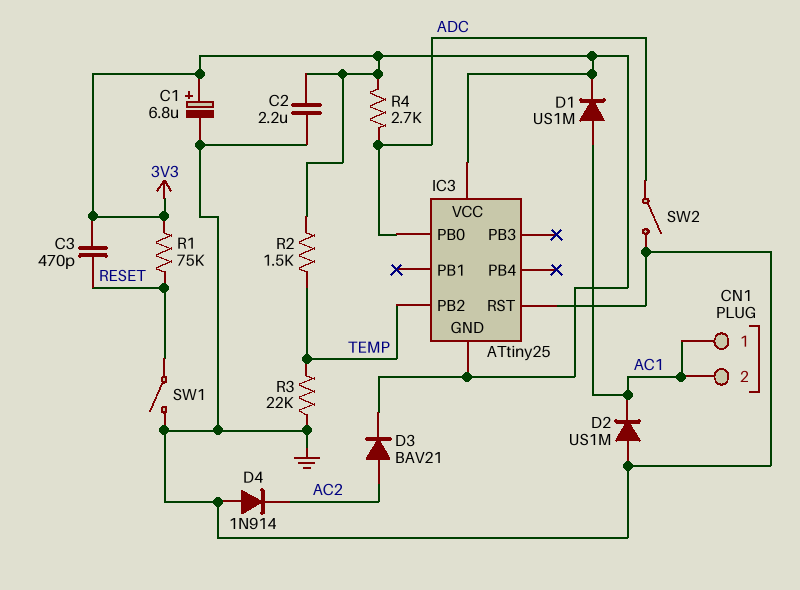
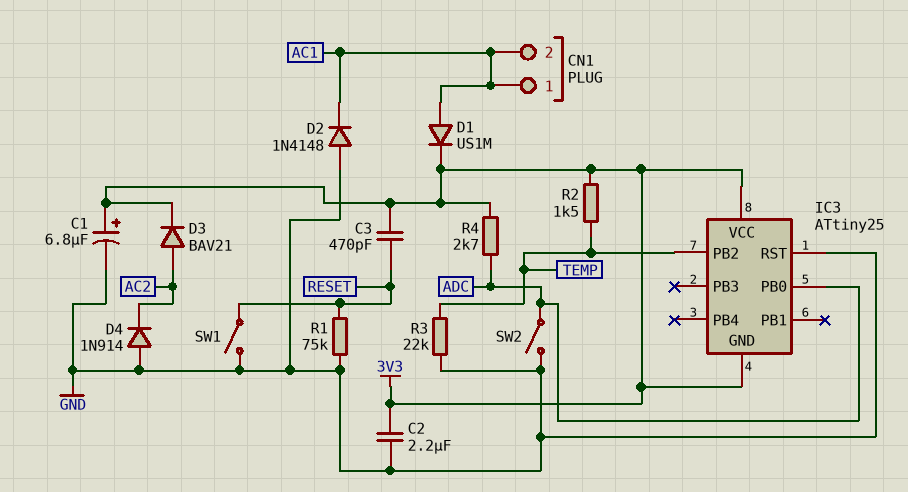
D2: diode US1M (A GND, K AC1) -> diode 1N4148 (A GND, K AC1)
R1: 75k (3V3, RESET) -> 75k (GND, RESET)

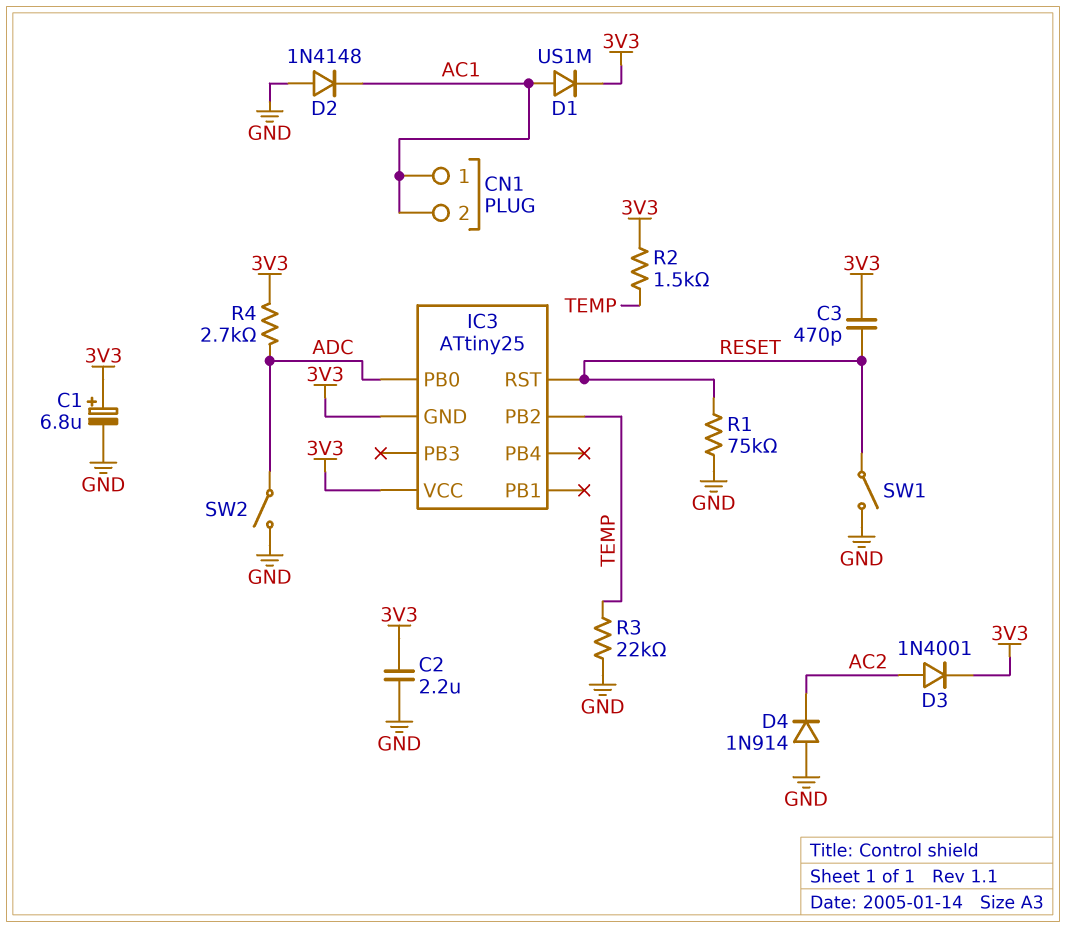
D3: diode BAV21 (A AC2, K 3V3) -> diode 1N4001 (A AC2, K 3V3)
IC3 pin RST: GND -> RESET

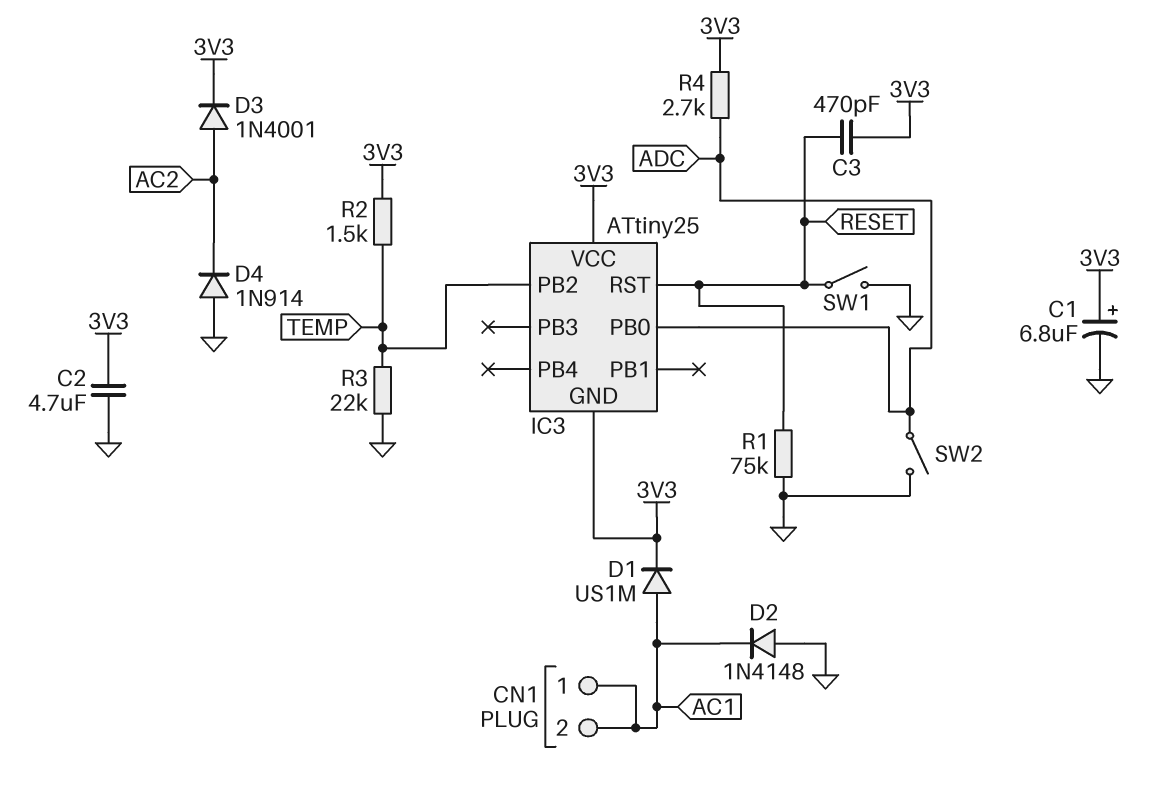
C2: 2.2uF (3V3, GND) -> 4.7uF (3V3, GND)

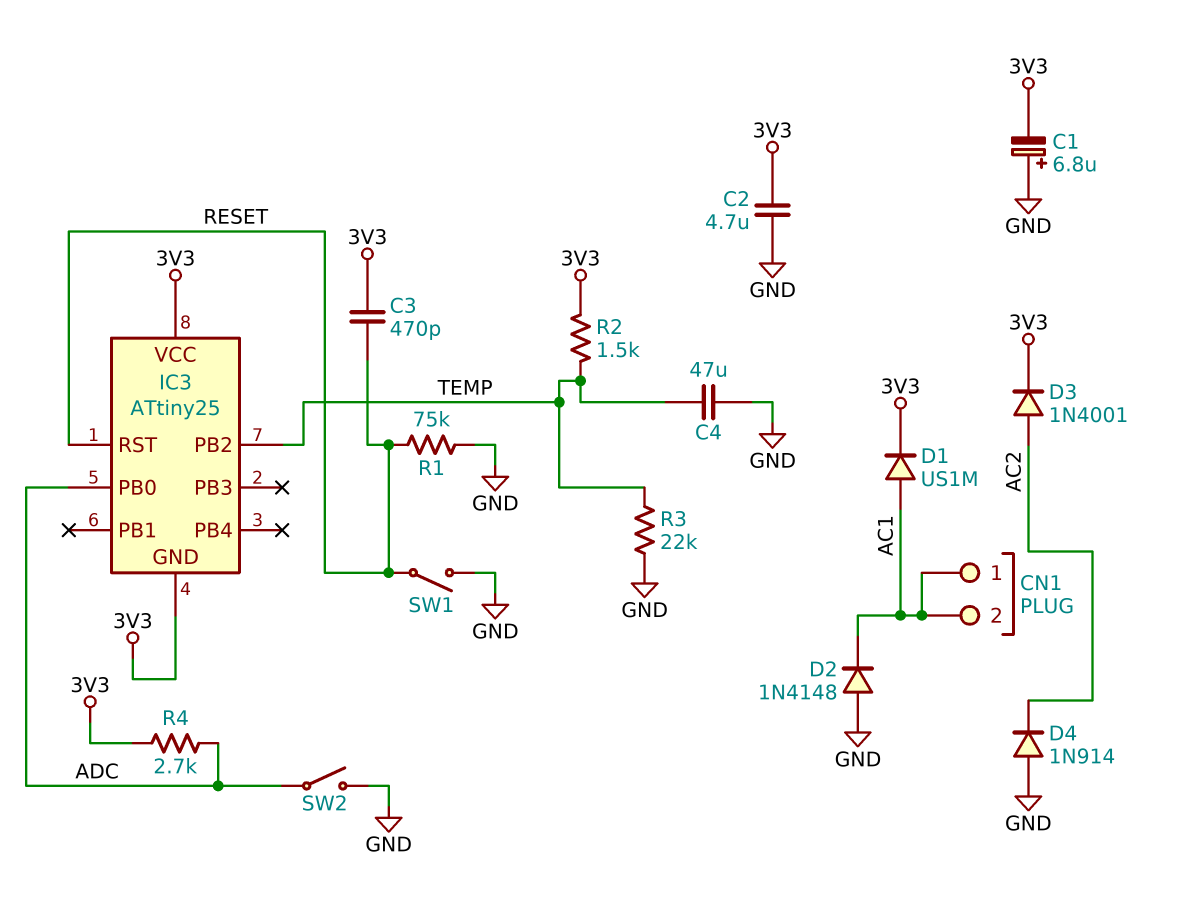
C1: 6.8uF (plus 3V3, minus GND) -> 6.8uF (plus GND, minus 3V3)
C4: none -> 47uF (GND, TEMP)

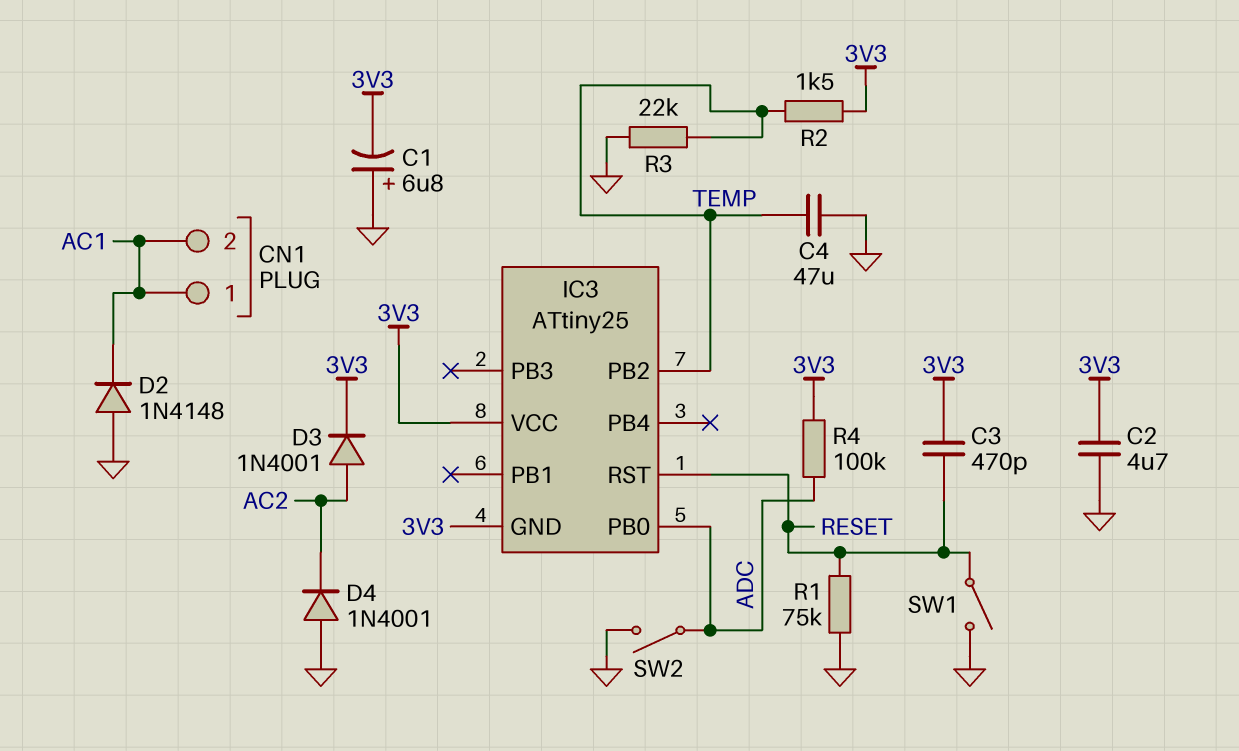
D1: diode US1M (A AC1, K 3V3) -> none
D4: diode 1N914 (A GND, K AC2) -> diode 1N4001 (A GND, K AC2)
R4: 2.7k (3V3, ADC) -> 100k (3V3, ADC)

